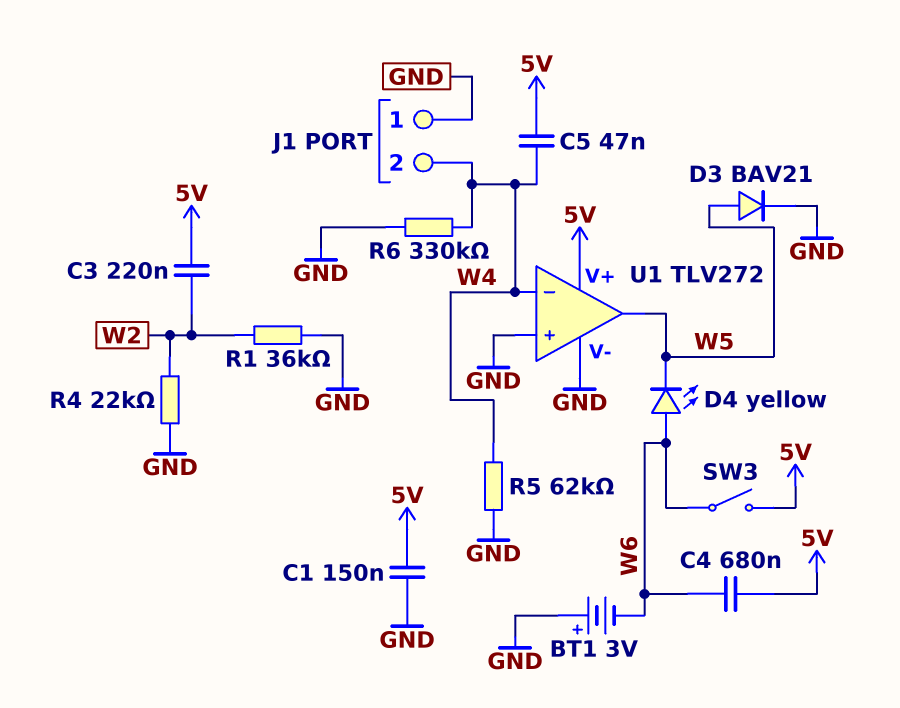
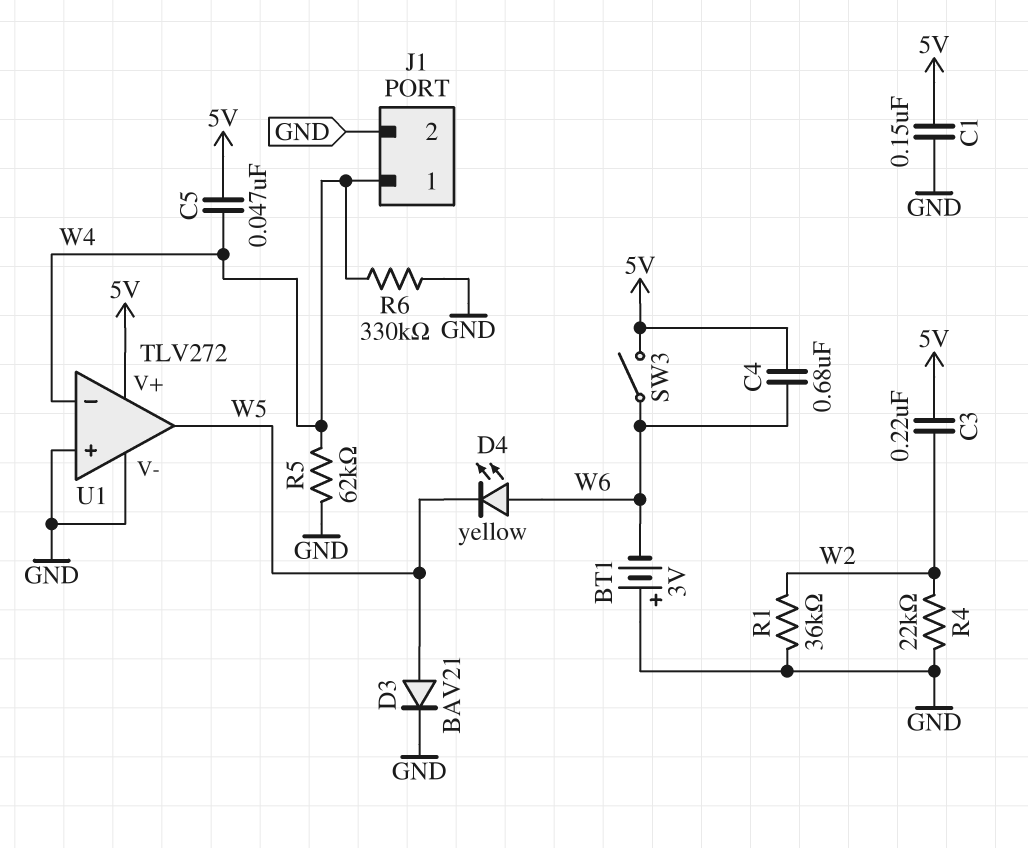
J1 pin 1: GND -> W4
J1 pin 2: W4 -> GND

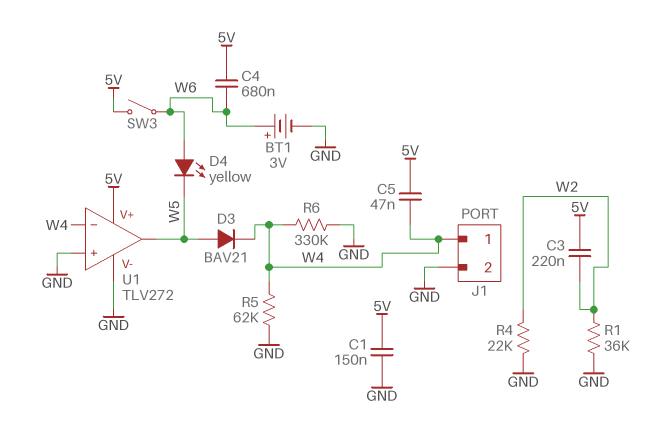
BT1: 3V (plus GND, minus W6) -> 3V (plus W6, minus GND)
D3: diode BAV21 (A W5, K GND) -> diode BAV21 (A W5, K W4)

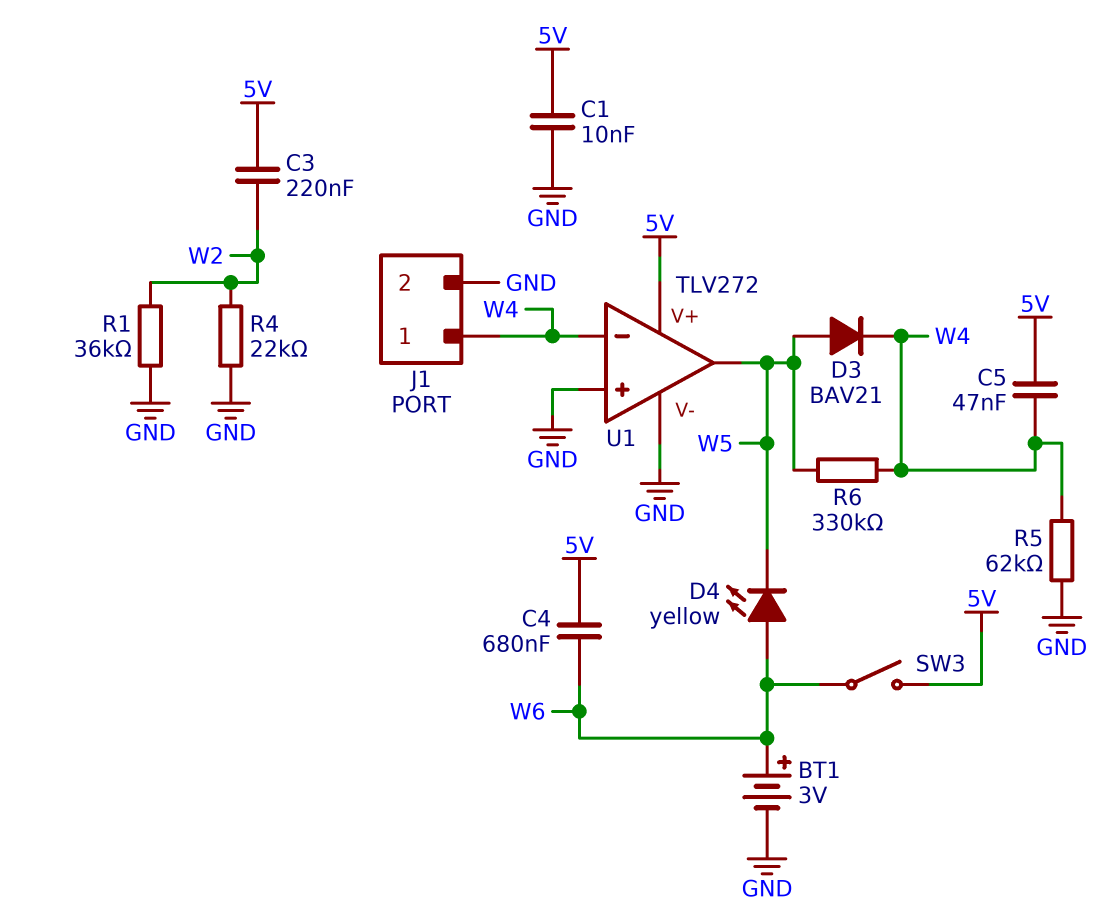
C1: 150nF (5V, GND) -> 10nF (5V, GND)
R6: 330k (GND, W4) -> 330k (W4, W5)

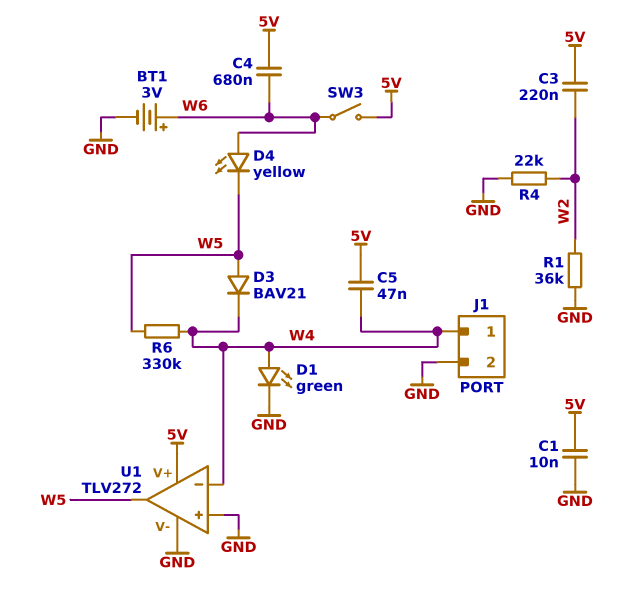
D1: none -> LED green (A W4, K GND)
R5: 62k (GND, W4) -> none

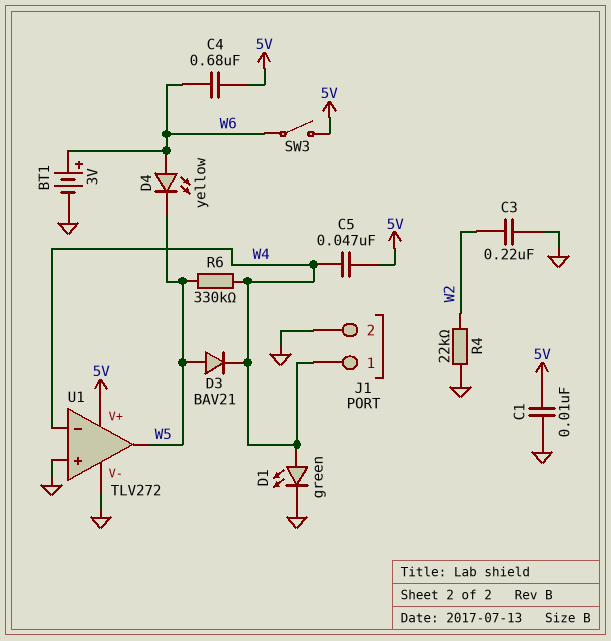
C3: 220nF (5V, W2) -> 220nF (GND, W2)
R1: 36k (GND, W2) -> none

